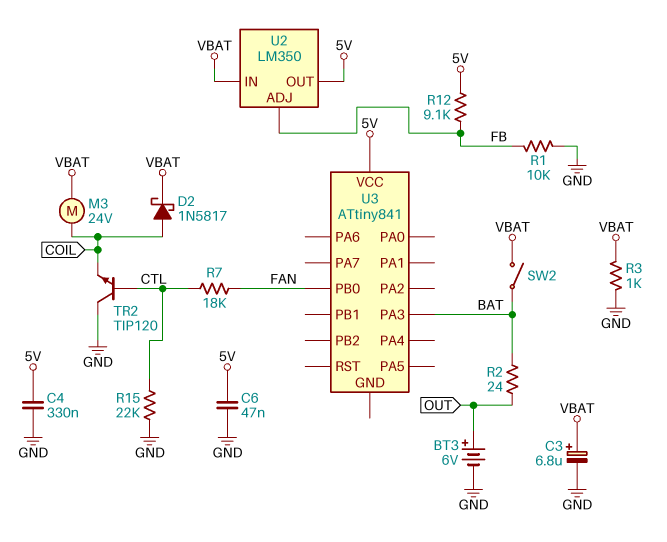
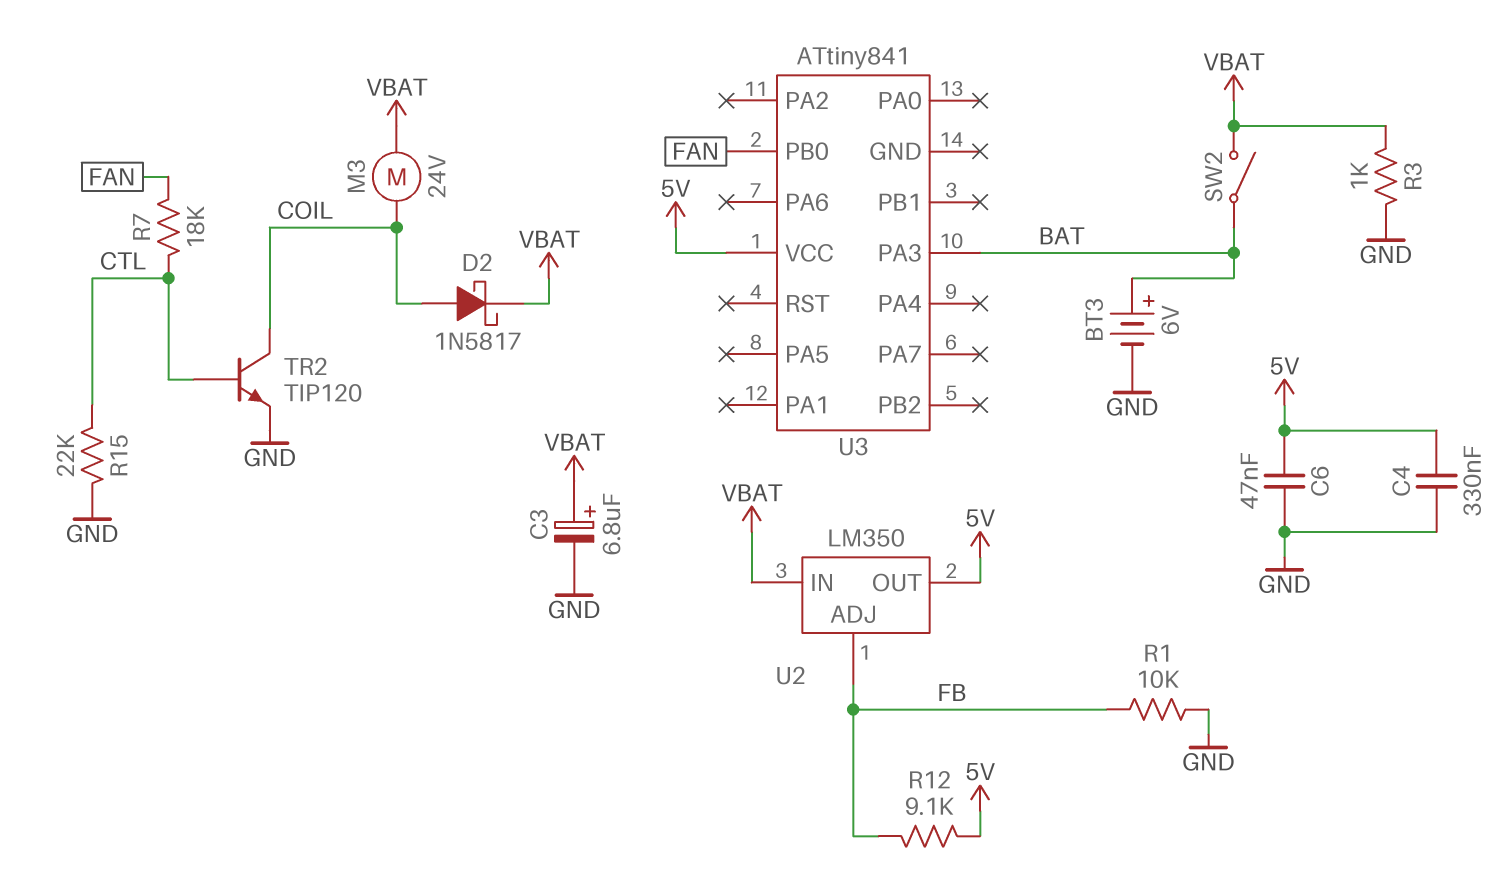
BT3: 6V (plus OUT, minus GND) -> 6V (plus BAT, minus GND)
R2: 24 (BAT, OUT) -> none
TR2: NPN TIP120 (B CTL, C GND, E COIL) -> NPN TIP120 (B CTL, C COIL, E GND)

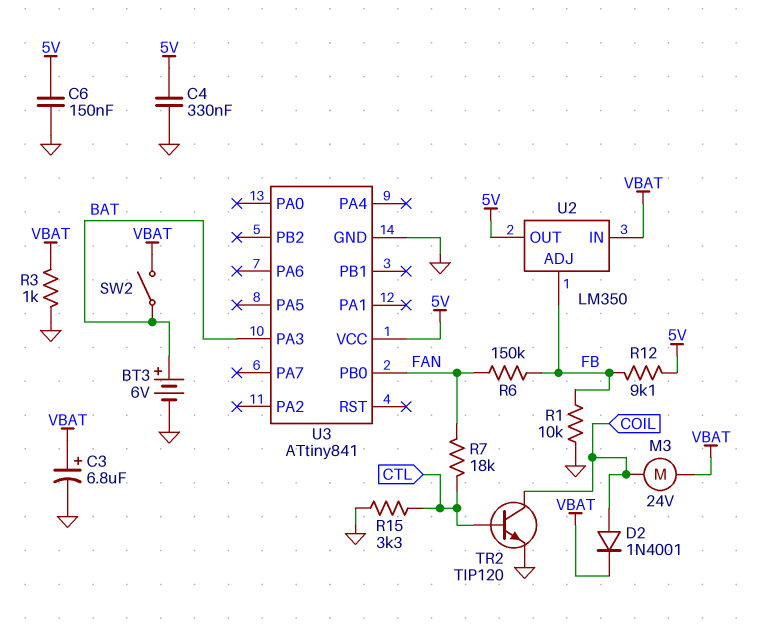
C6: 47nF (5V, GND) -> 150nF (5V, GND)
D2: schottky 1N5817 (A COIL, K VBAT) -> diode 1N4001 (A COIL, K VBAT)
R6: none -> 150k (FAN, FB)
R15: 22k (CTL, GND) -> 3.3k (CTL, GND)
U3 pin GND: none -> GND

